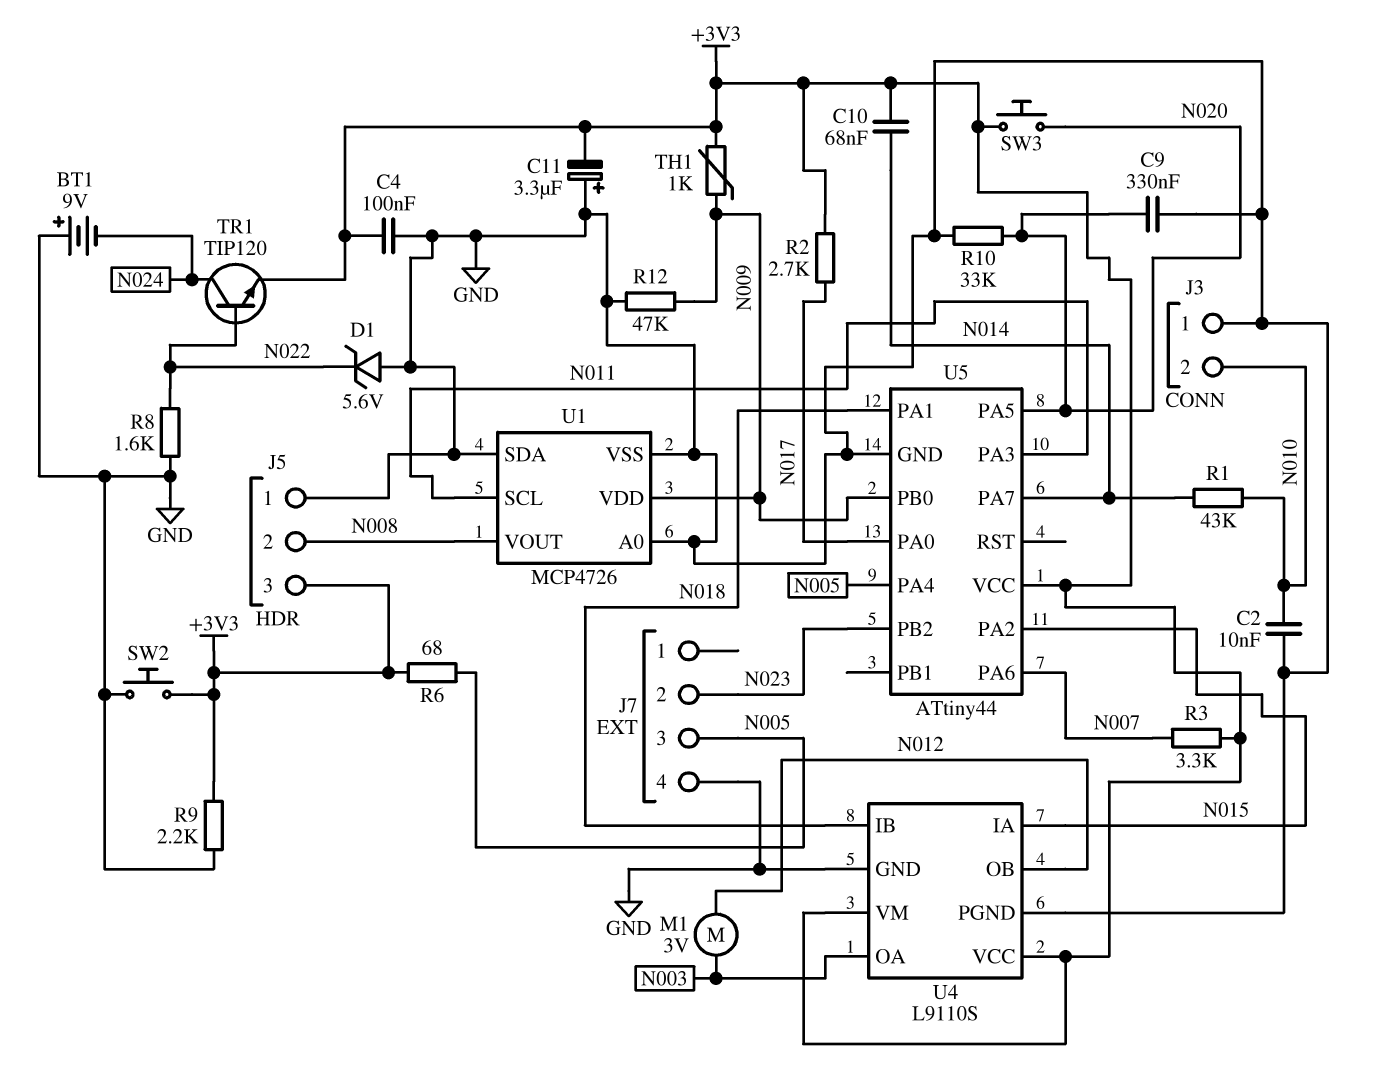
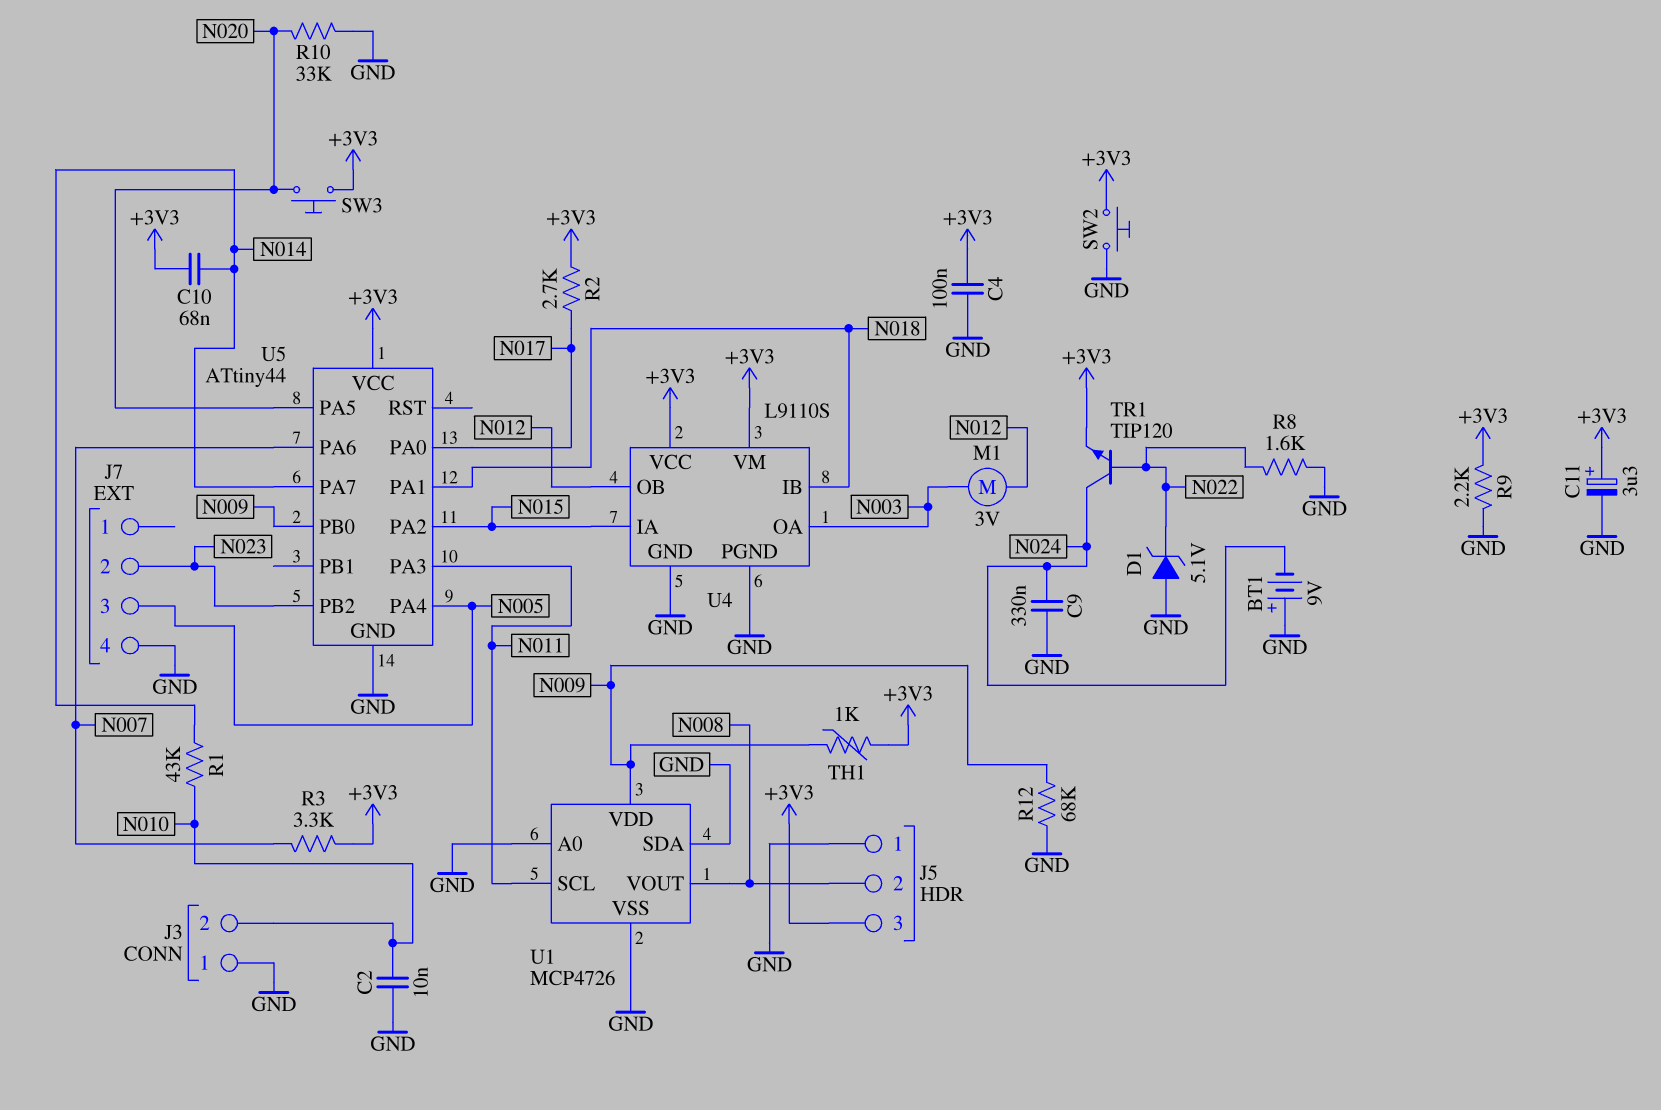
C9: 330nF (GND, N020) -> 330nF (GND, N024)
C11: 3.3uF (plus GND, minus +3V3) -> 3.3uF (plus +3V3, minus GND)
D1: zener 5.6V (A GND, K N022) -> zener 5.1V (A GND, K N022)
R6: 68 (+3V3, N005) -> none
R12: 47k (GND, N009) -> 68k (GND, N009)

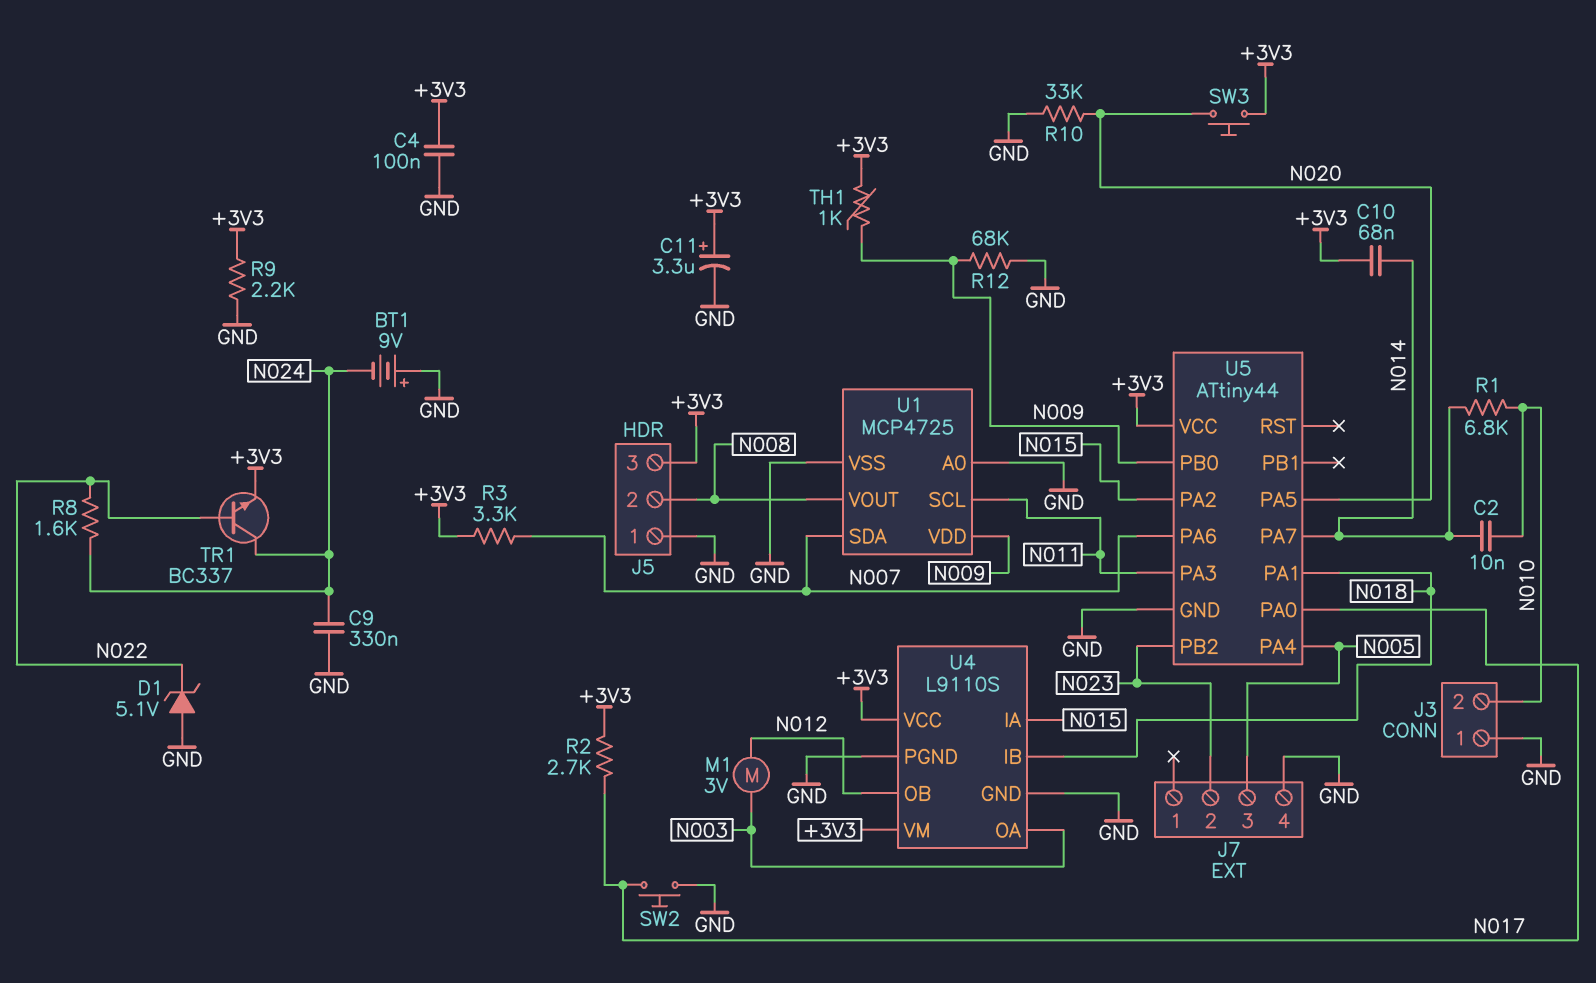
C2: 10nF (GND, N010) -> 10nF (N010, N014)
R1: 43k (N010, N014) -> 6.8k (N010, N014)
R8: 1.6k (GND, N022) -> 1.6k (N022, N024)
SW2: button (+3V3, GND) -> button (GND, N017)
TR1: NPN TIP120 (B N022, C N024, E +3V3) -> NPN BC337 (B N022, C N024, E +3V3)
U1: MCP4726 -> MCP4725
U1 pin SDA: GND -> N007

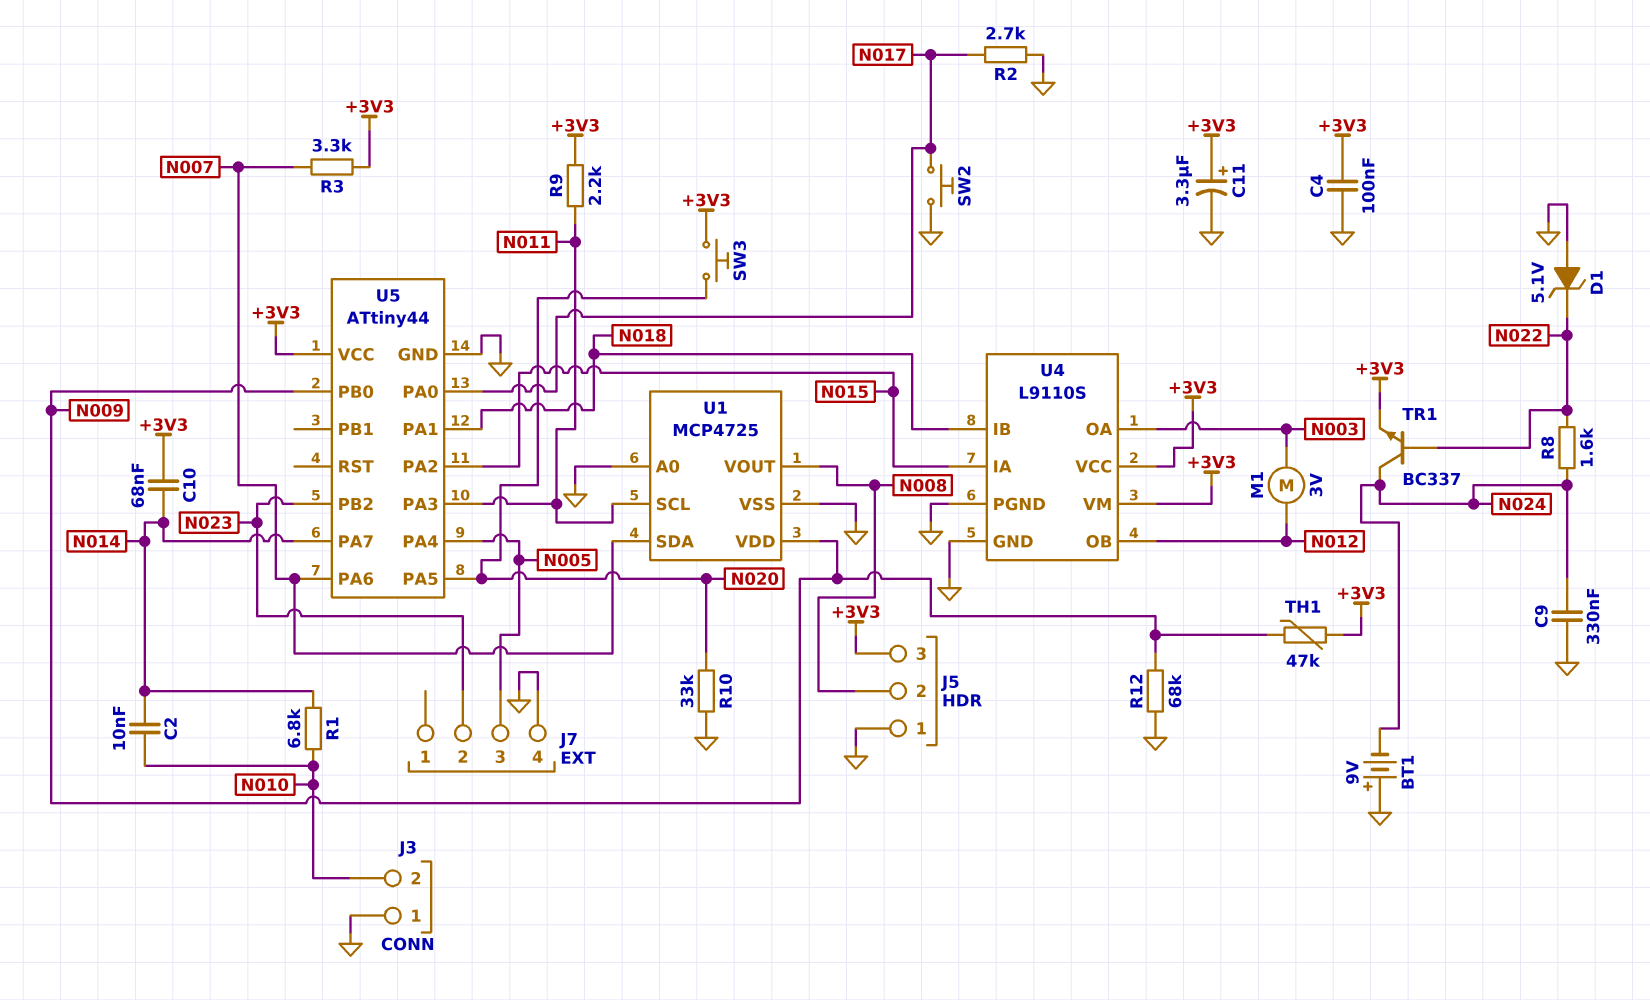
R2: 2.7k (+3V3, N017) -> 2.7k (GND, N017)
R9: 2.2k (+3V3, GND) -> 2.2k (+3V3, N011)
TH1: 1k (+3V3, N009) -> 47k (+3V3, N009)

